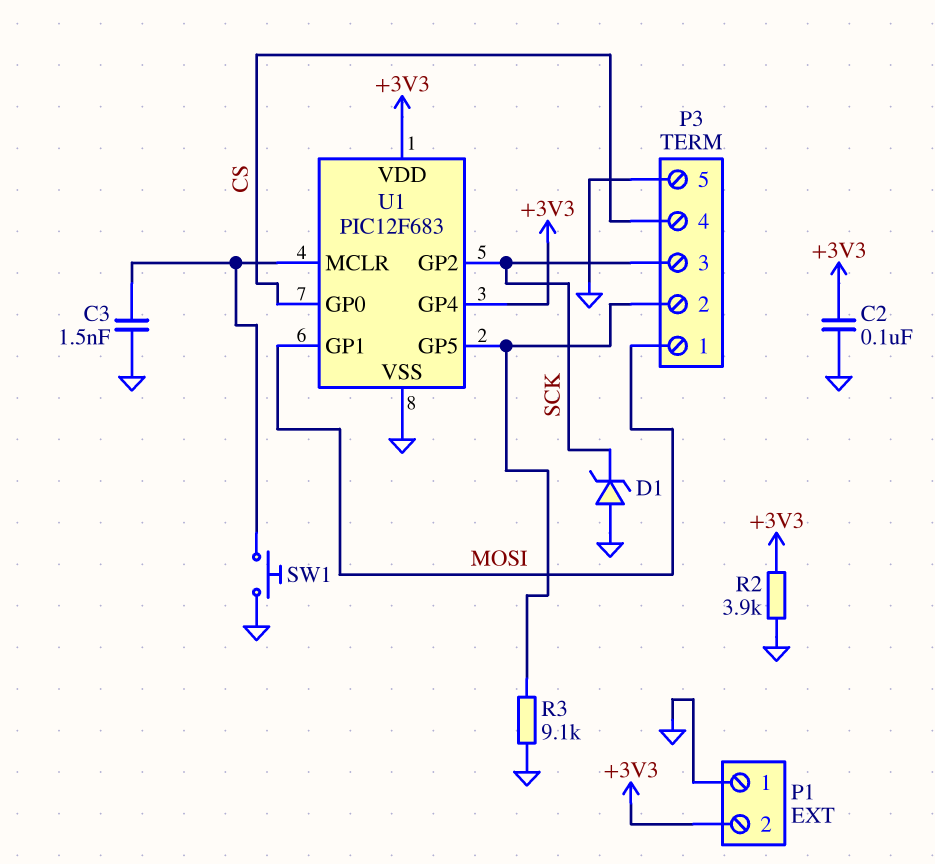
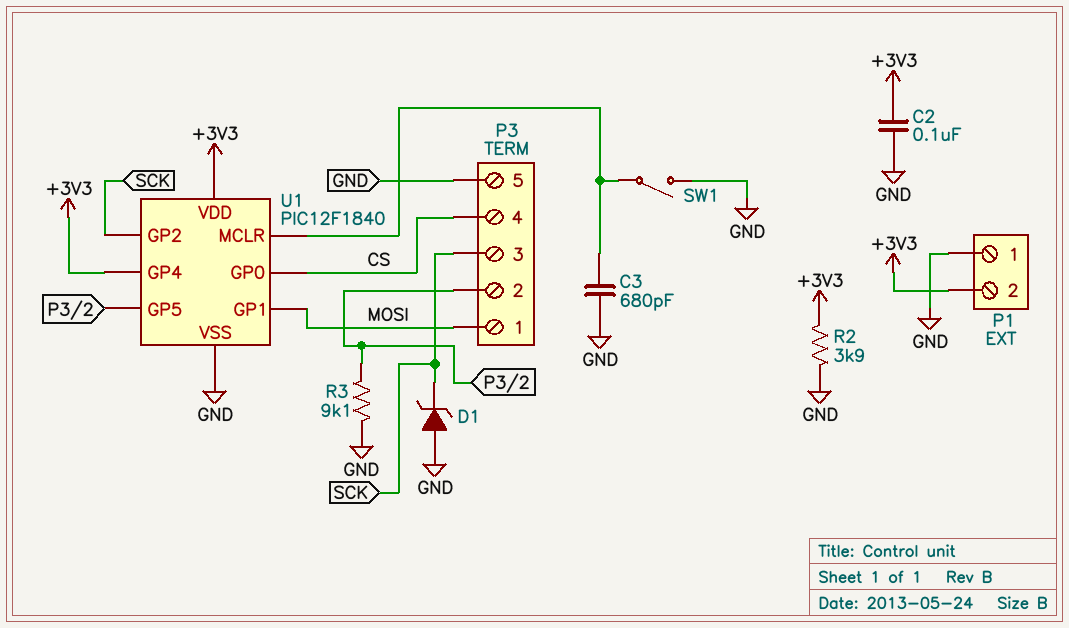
C3: 1.5nF (GND, U1/MCLR) -> 680pF (GND, U1/MCLR)
SW1: button (GND, U1/MCLR) -> switch (GND, U1/MCLR)
U1: PIC12F683 -> PIC12F1840

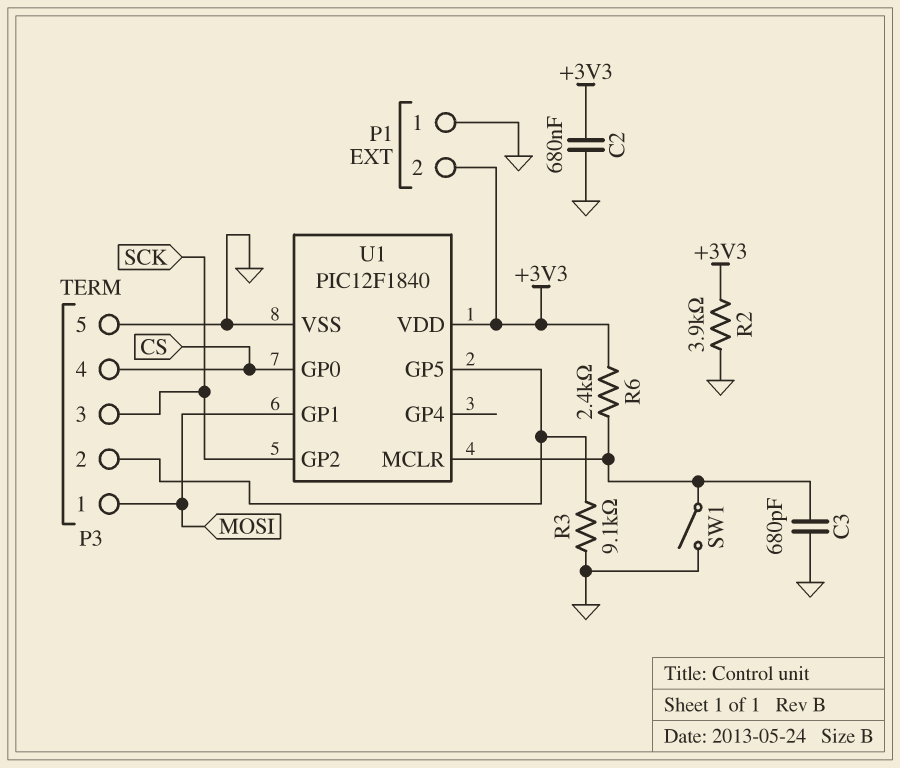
C2: 100nF (+3V3, GND) -> 680nF (+3V3, GND)
D1: zener (A GND, K SCK) -> none
R6: none -> 2.4k (+3V3, U1/MCLR)
U1 pin GP4: +3V3 -> none

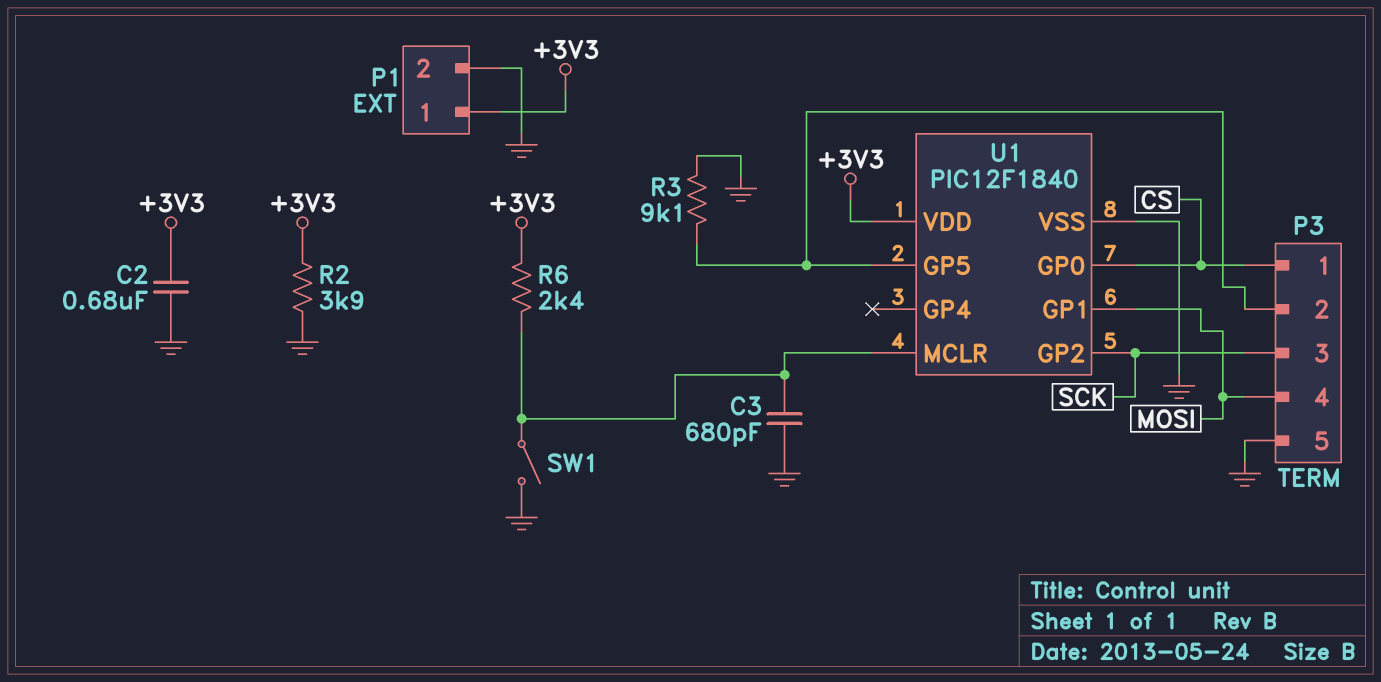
P1 pin 1: GND -> +3V3
P1 pin 2: +3V3 -> GND
P3 pin 1: MOSI -> CS
P3 pin 4: CS -> MOSI

